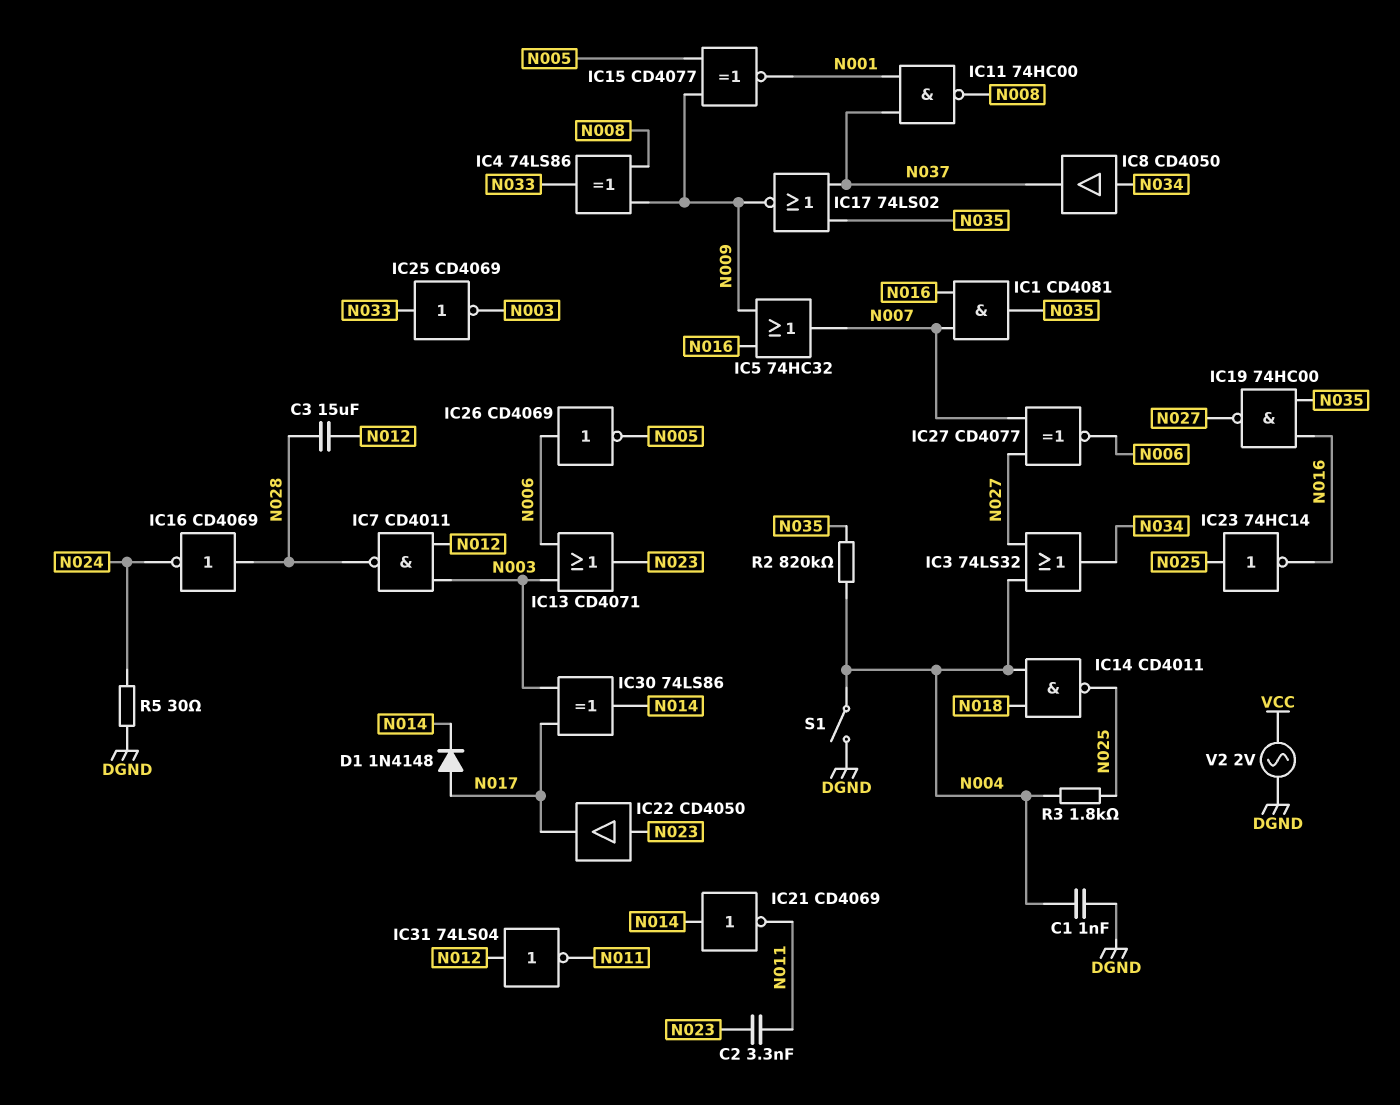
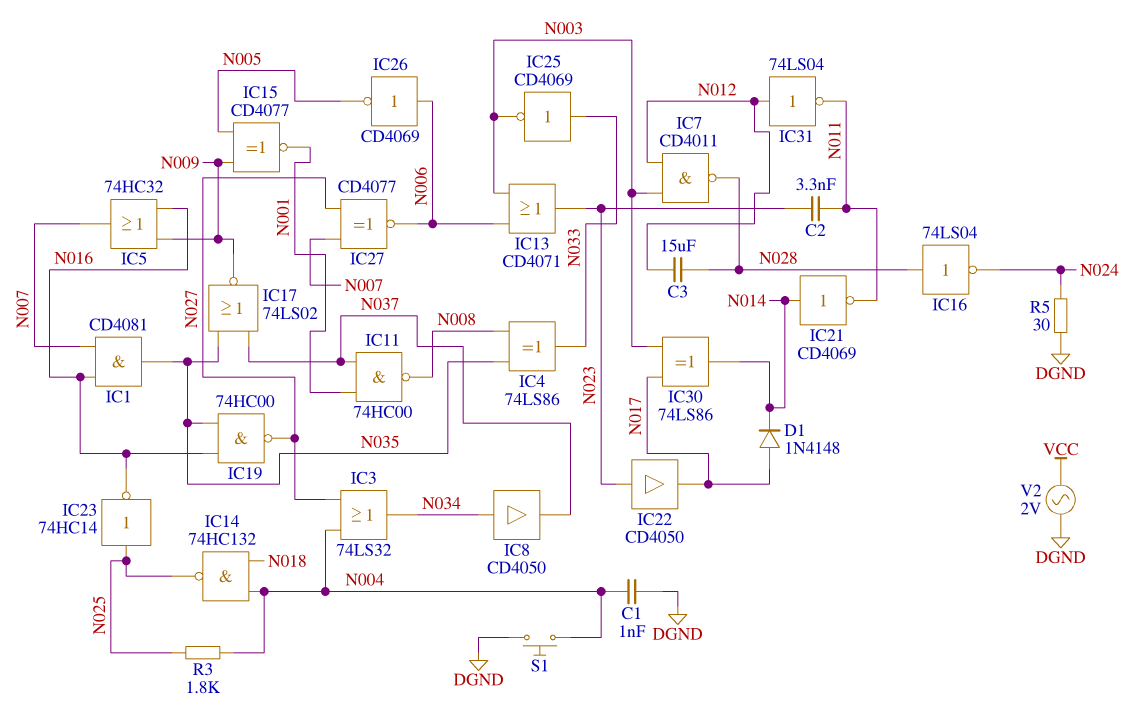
IC4: XOR 74LS86 (in N008, in N009, out N033) -> XOR 74LS86 (in N008, in N035, out N033)
IC14: NAND CD4011 (in N004, in N018, out N025) -> NAND 74HC132 (in N004, in N018, out N025)
IC16: NOT CD4069 (in N028, out N024) -> NOT 74LS04 (in N028, out N024)
R2: 820k (N004, N035) -> none
S1: switch (DGND, N004) -> button (DGND, N004)

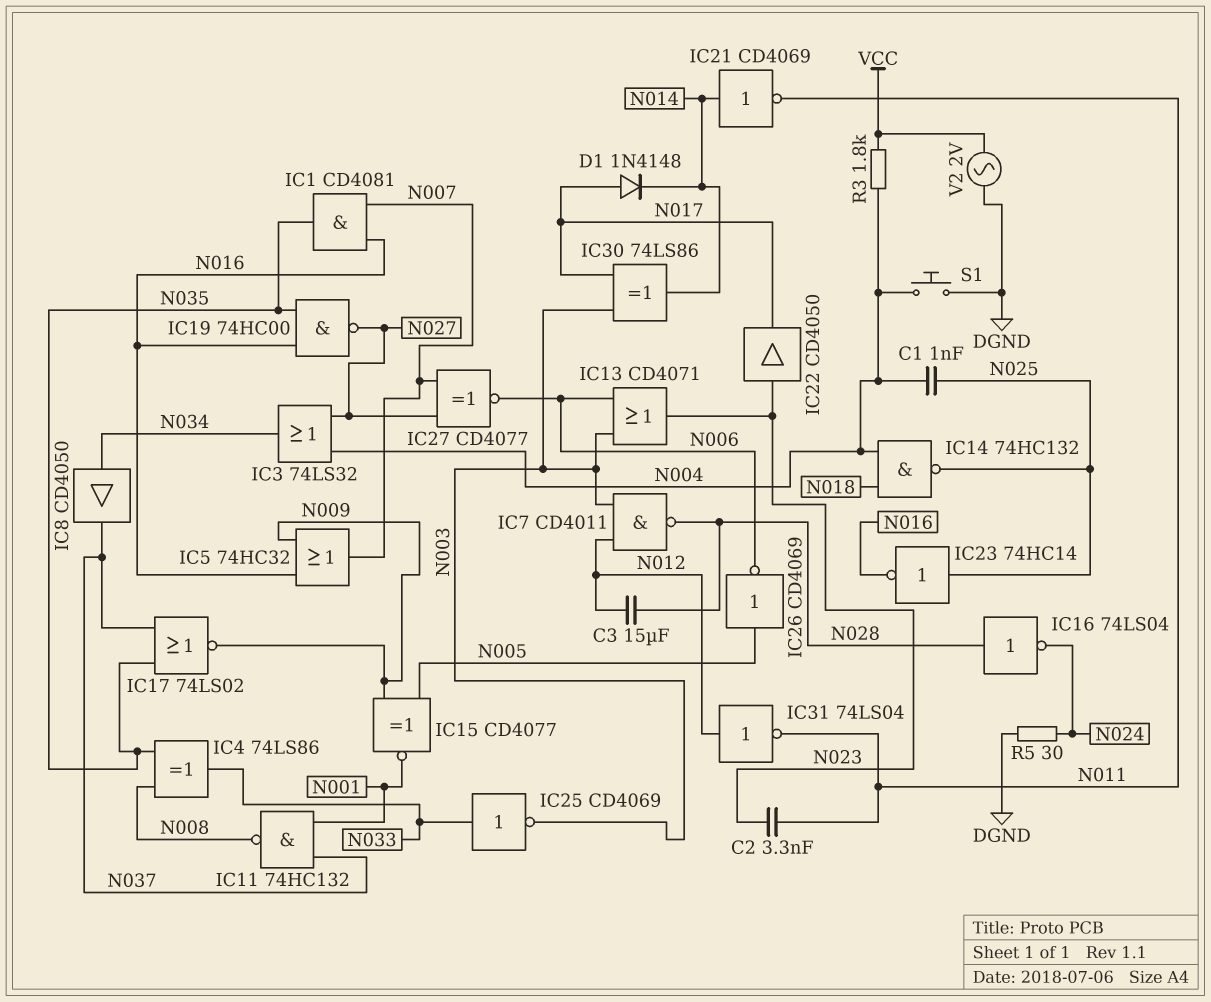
C1: 1nF (DGND, N004) -> 1nF (N004, N025)
IC11: NAND 74HC00 (in N001, in N037, out N008) -> NAND 74HC132 (in N001, in N037, out N008)
IC26: NOT CD4069 (in N006, out N005) -> NOT CD4069 (in N005, out N006)
R3: 1.8k (N004, N025) -> 1.8k (N004, VCC)

